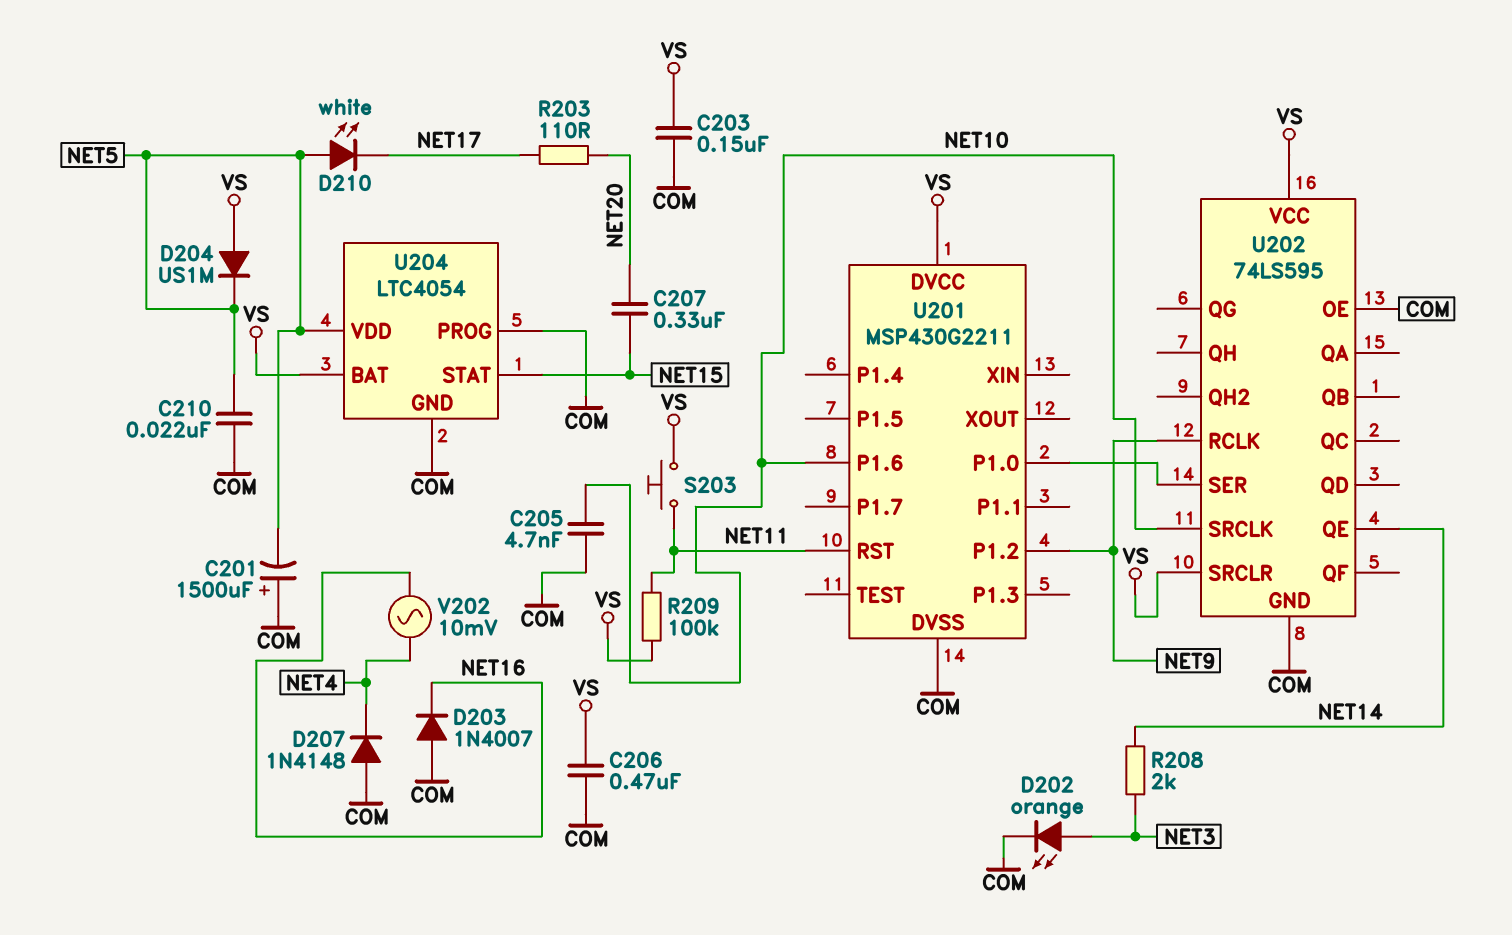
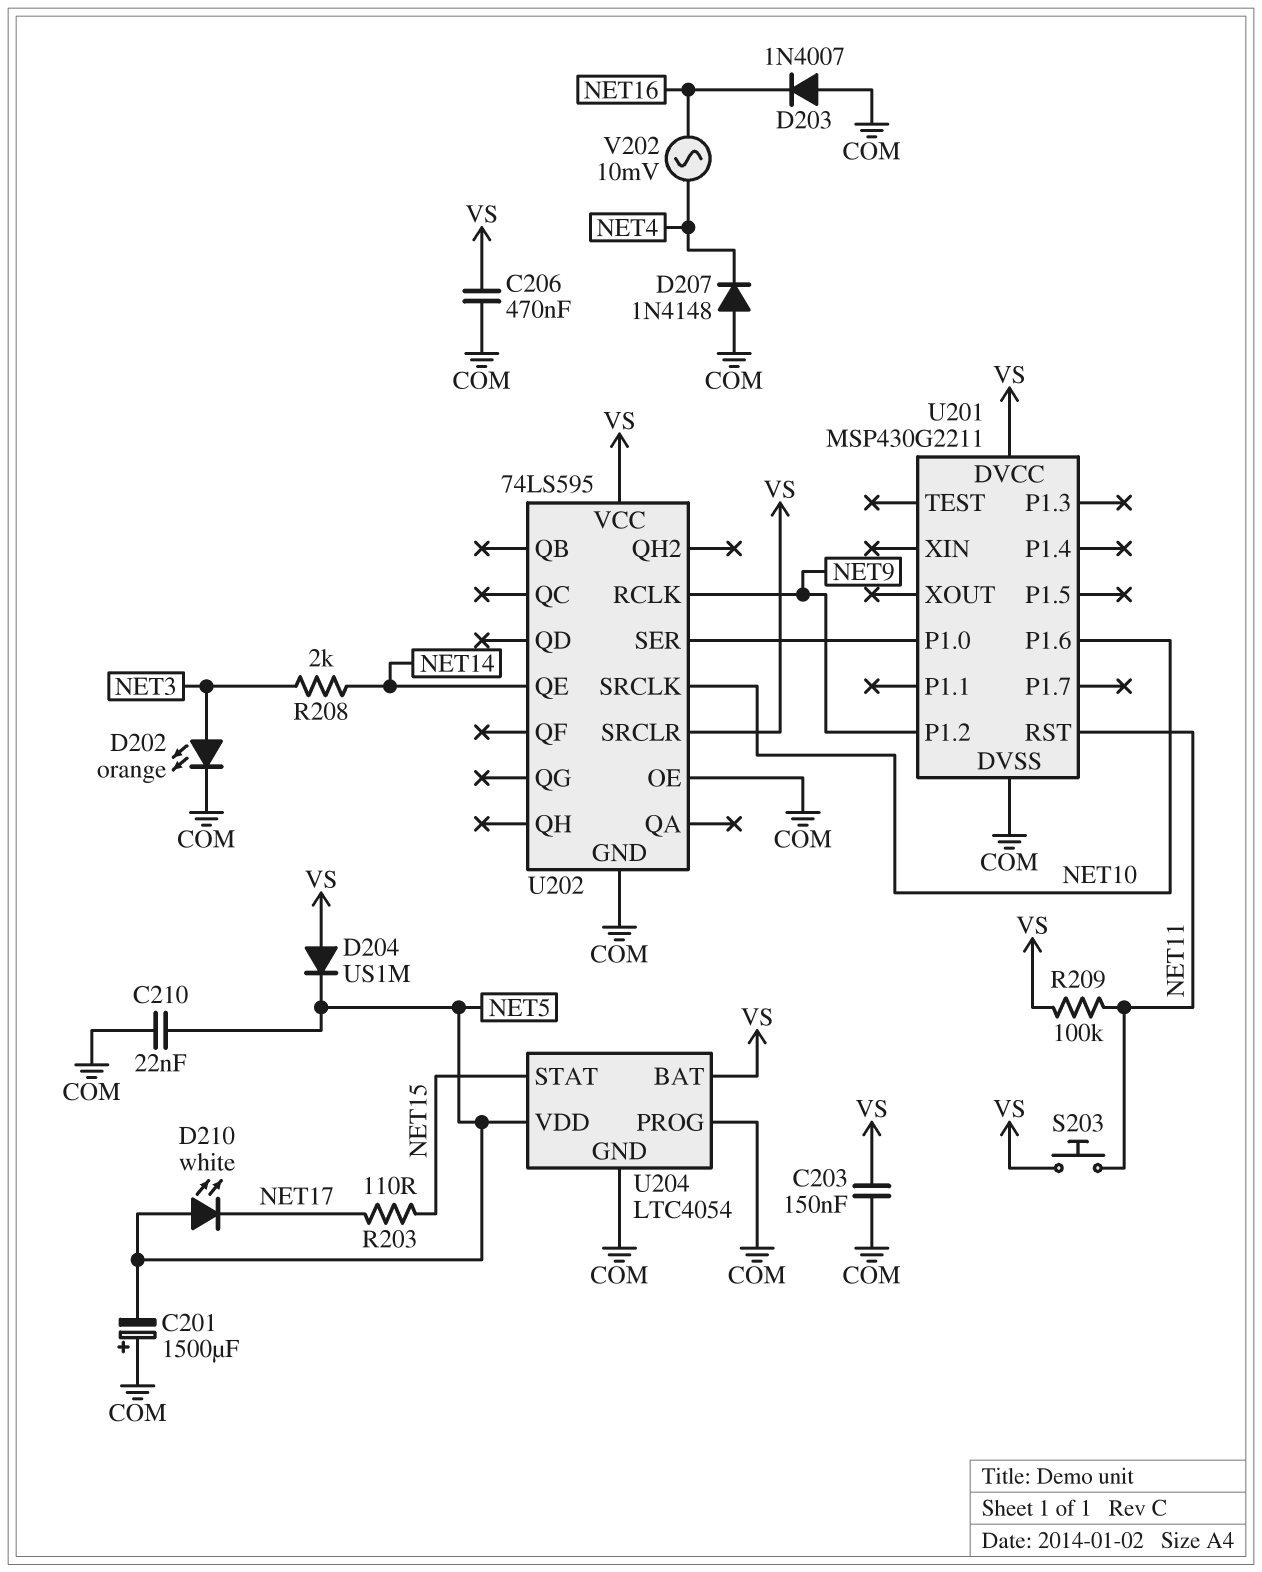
C205: 4.7nF (COM, NET10) -> none
C207: 330nF (NET15, NET20) -> none
R203: 110 (NET17, NET20) -> 110 (NET15, NET17)

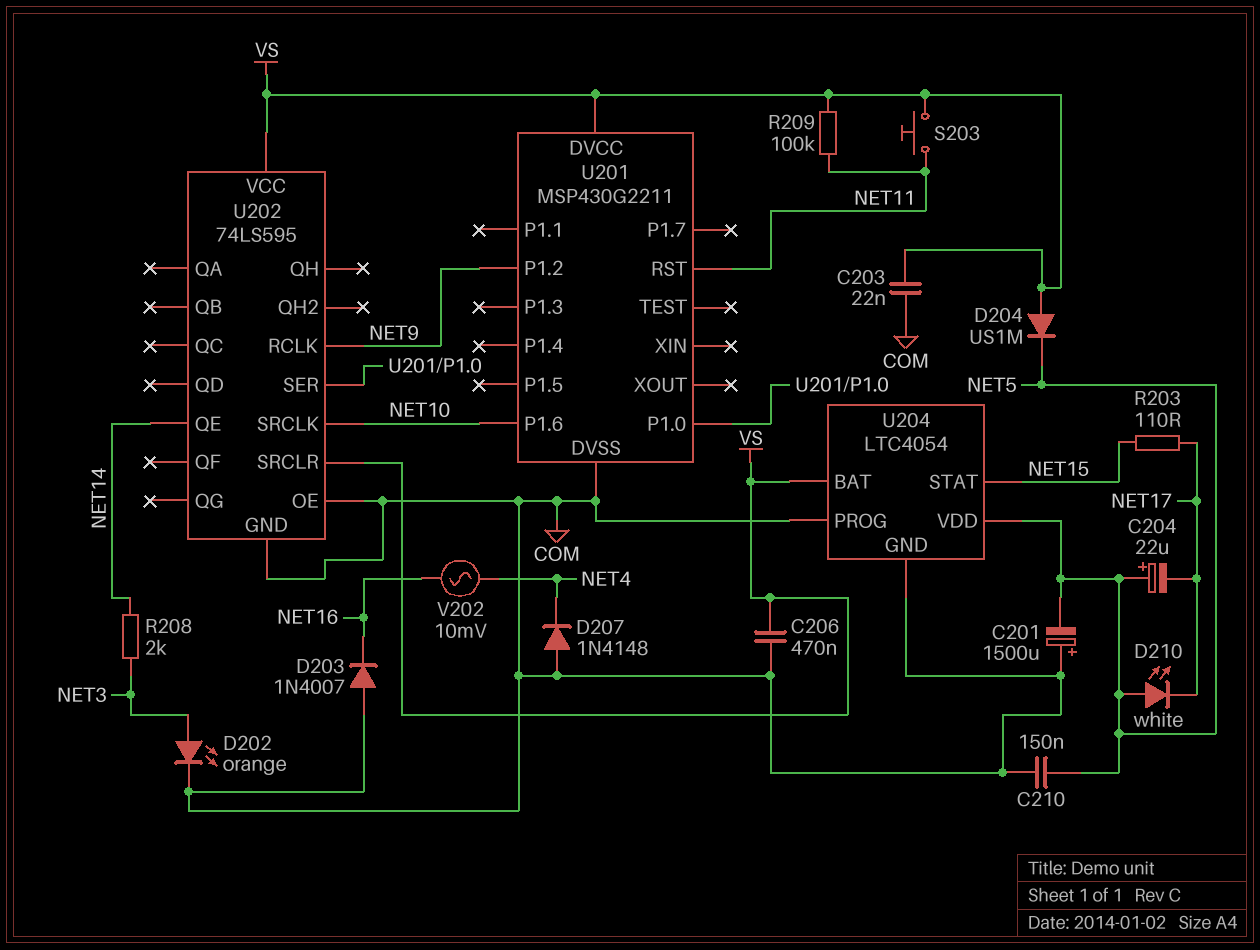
C203: 150nF (COM, VS) -> 22nF (COM, VS)
C204: none -> 22uF (plus NET5, minus NET17)
C210: 22nF (COM, NET5) -> 150nF (COM, NET5)

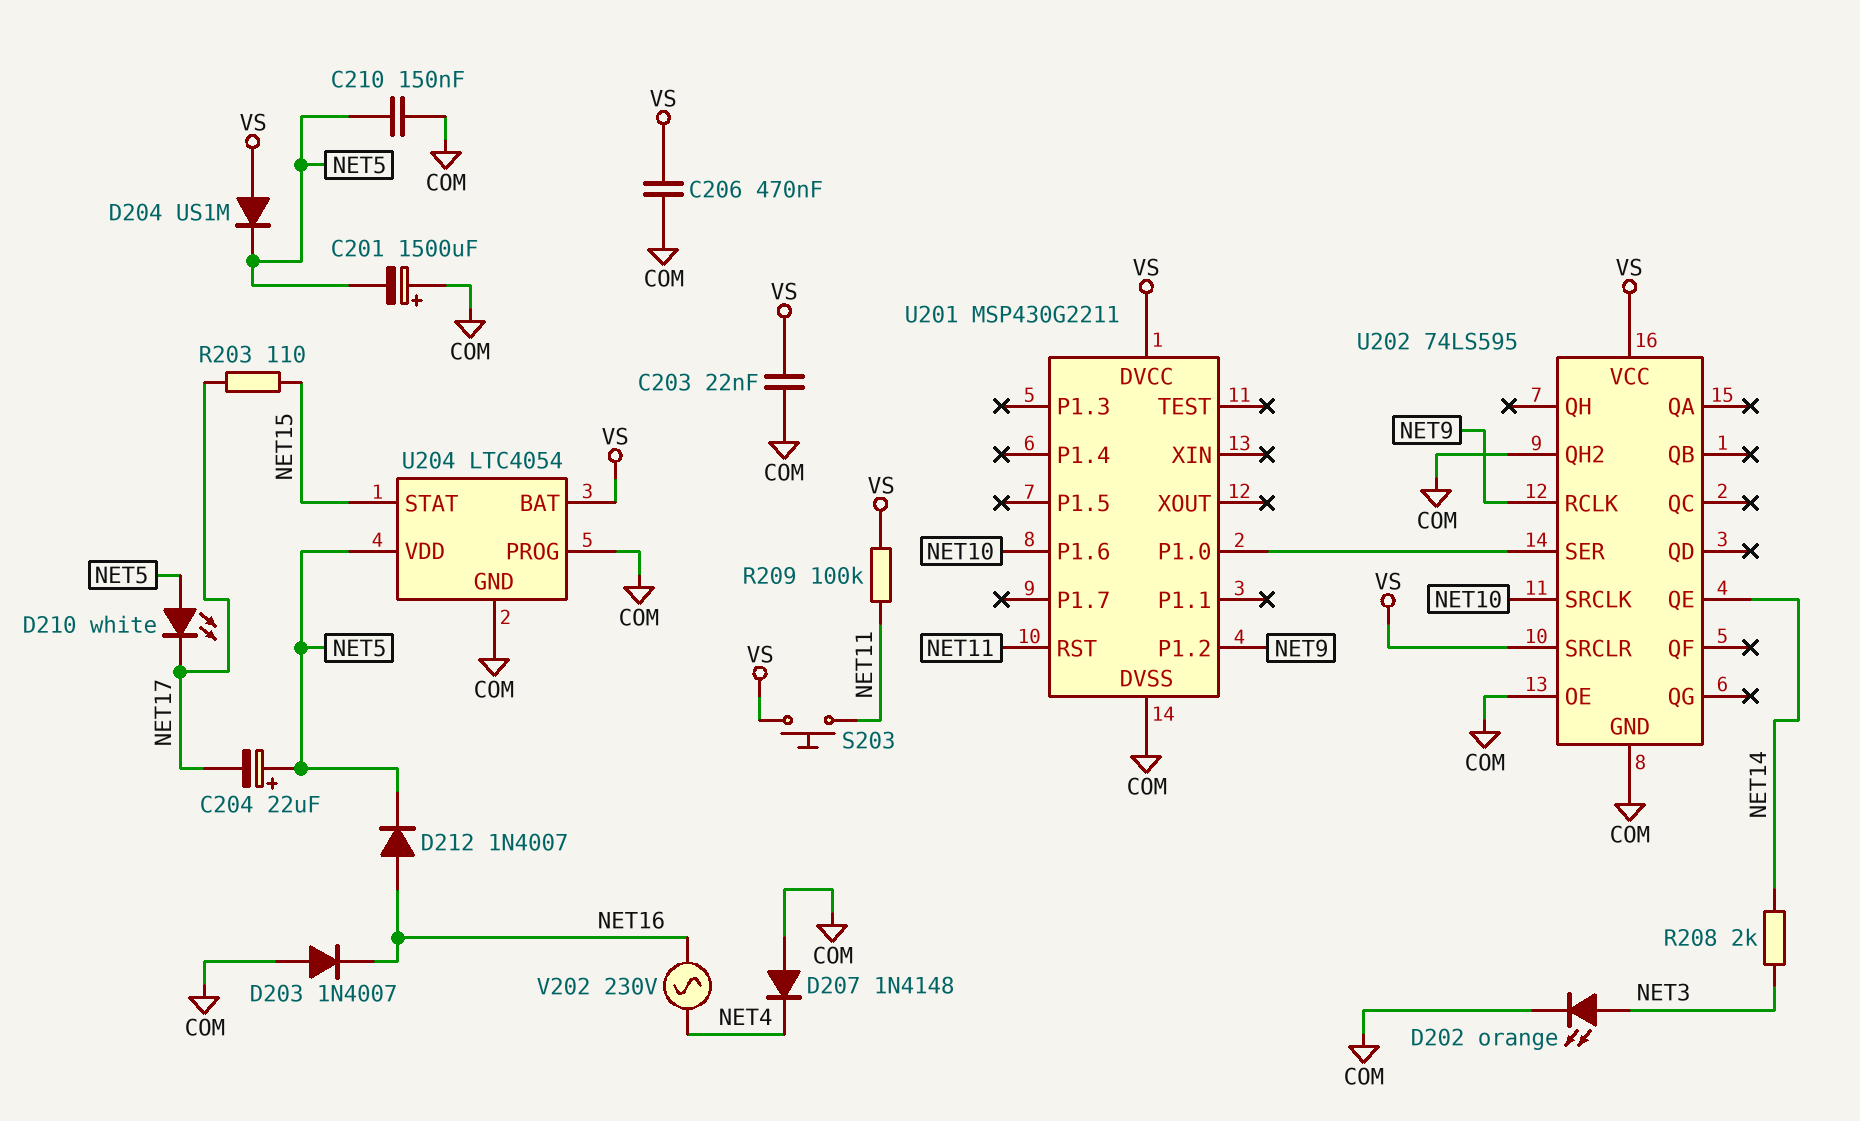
D212: none -> diode 1N4007 (A NET16, K NET5)
U202 pin QH2: none -> COM
V202: AC 10mV (NET4, NET16) -> AC 230V (NET4, NET16)

